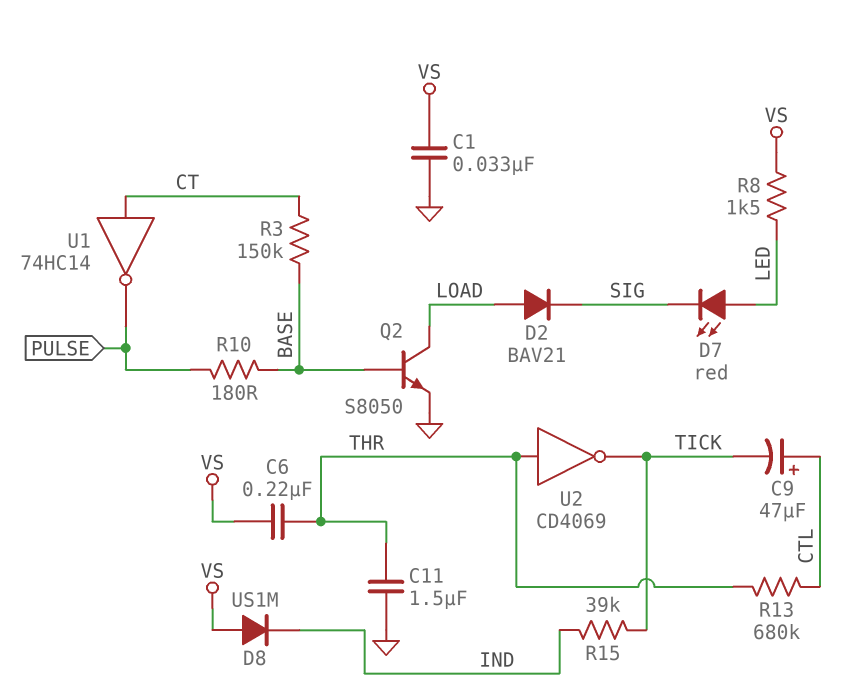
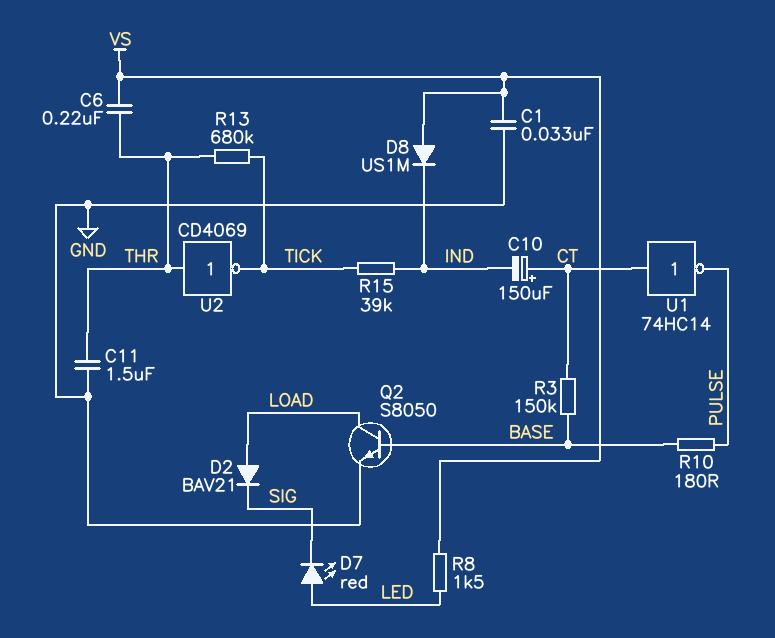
C9: 47uF (plus CTL, minus TICK) -> none
C10: none -> 150uF (plus CT, minus IND)
R13: 680k (CTL, THR) -> 680k (THR, TICK)

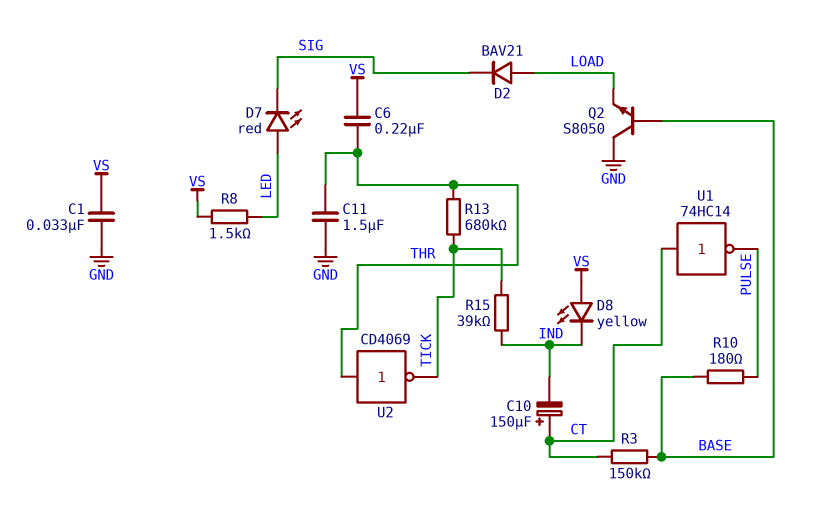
D8: diode US1M (A VS, K IND) -> LED yellow (A VS, K IND)
Q2: NPN S8050 (B BASE, C LOAD, E GND) -> NPN S8050 (B BASE, C GND, E LOAD)

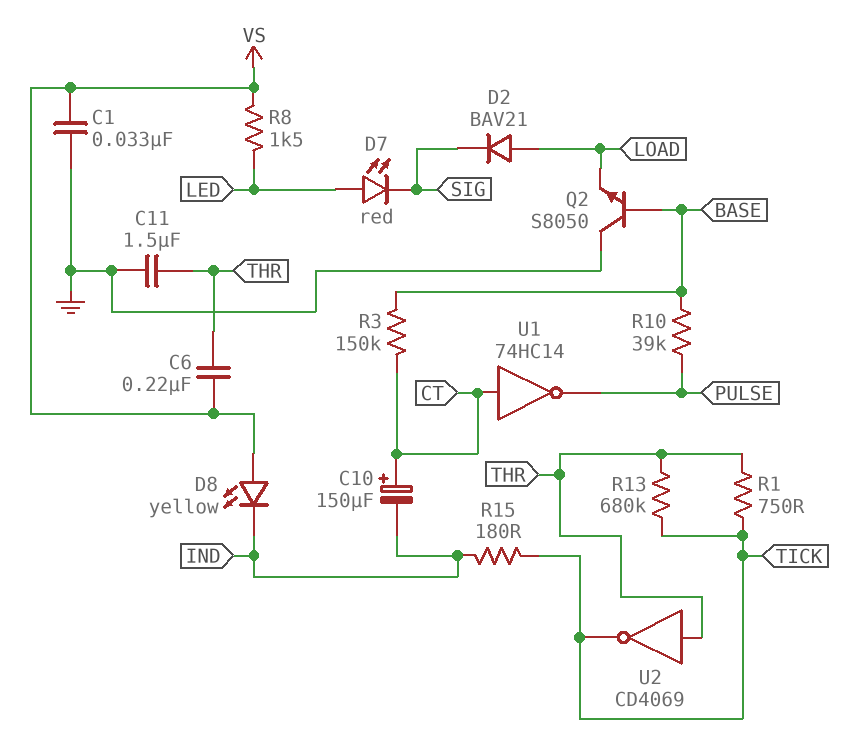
R1: none -> 750 (THR, TICK)
R10: 180 (BASE, PULSE) -> 39k (BASE, PULSE)
R15: 39k (IND, TICK) -> 180 (IND, TICK)

